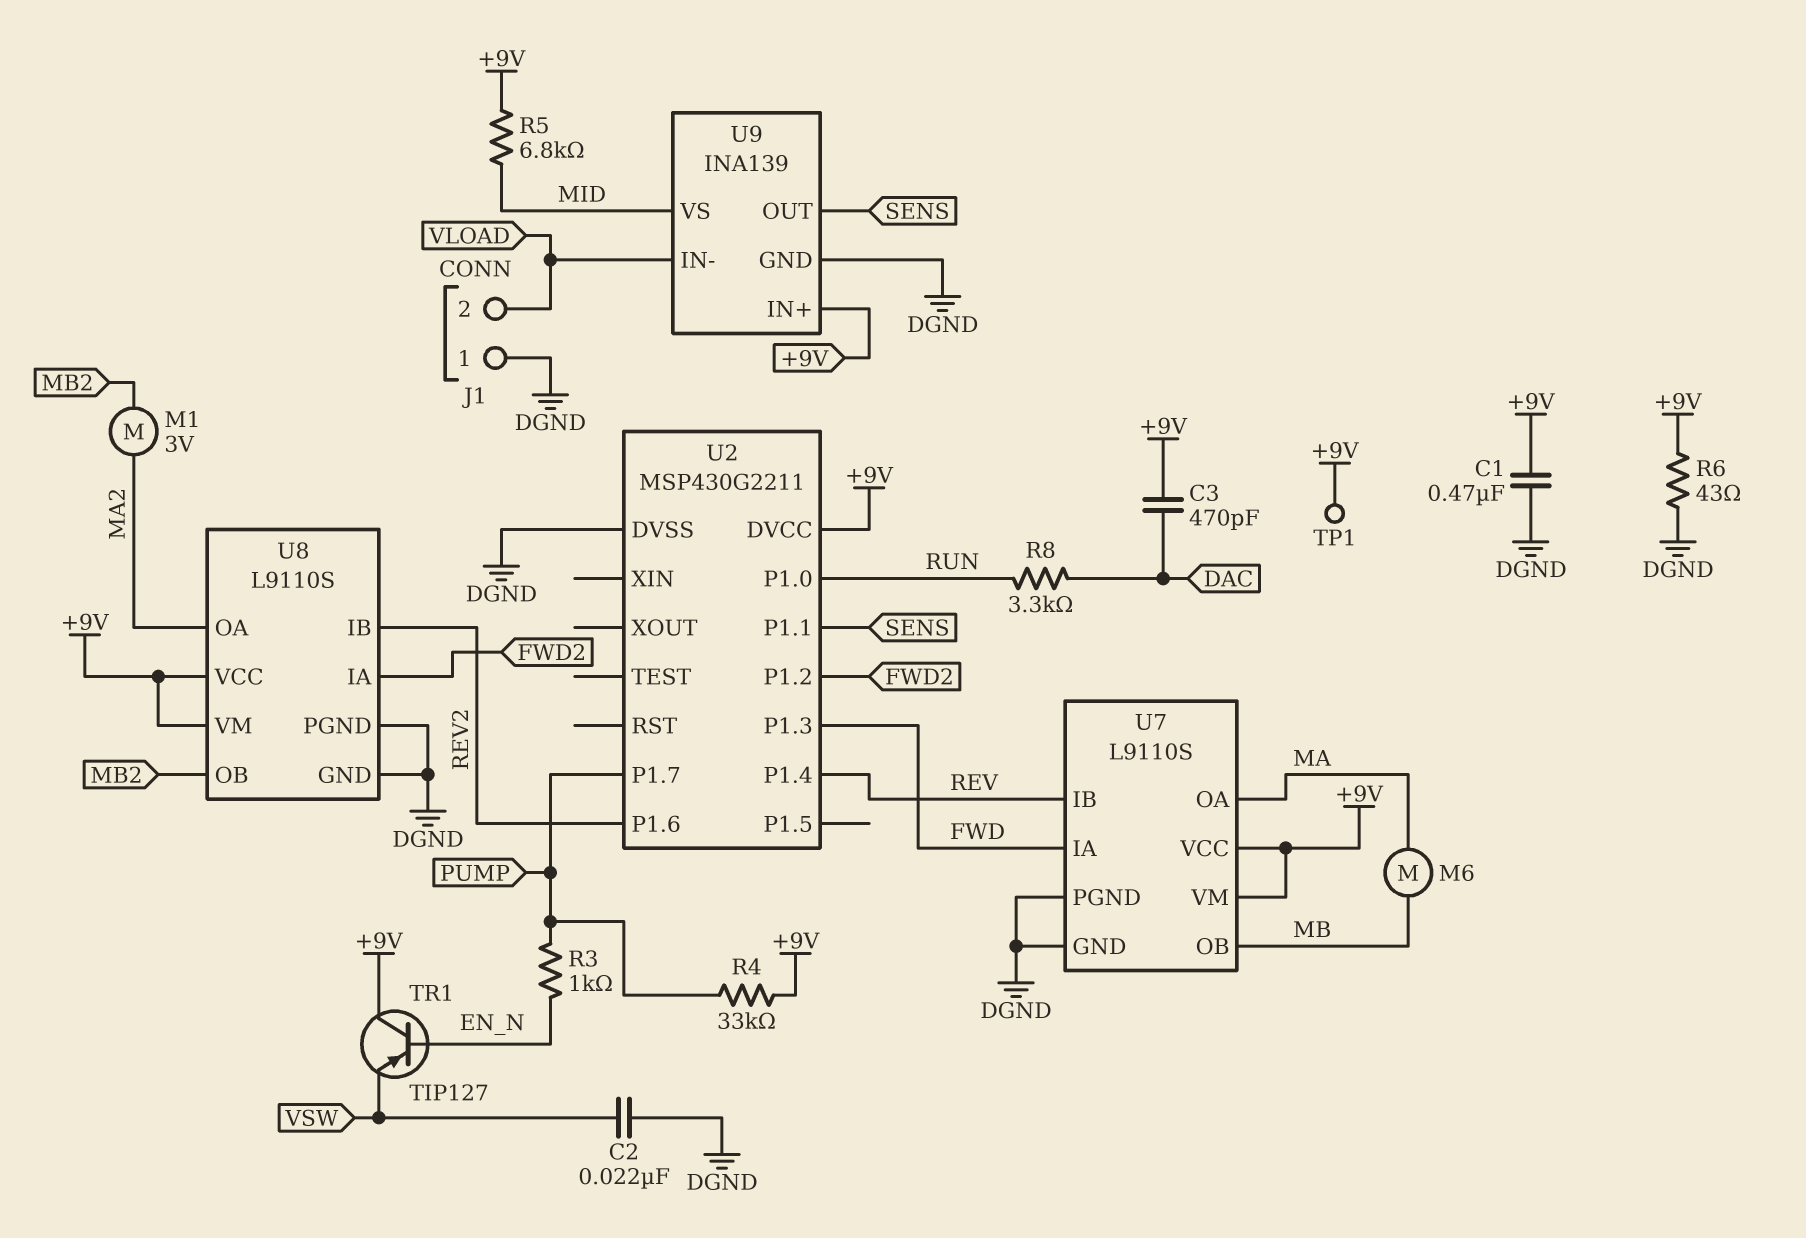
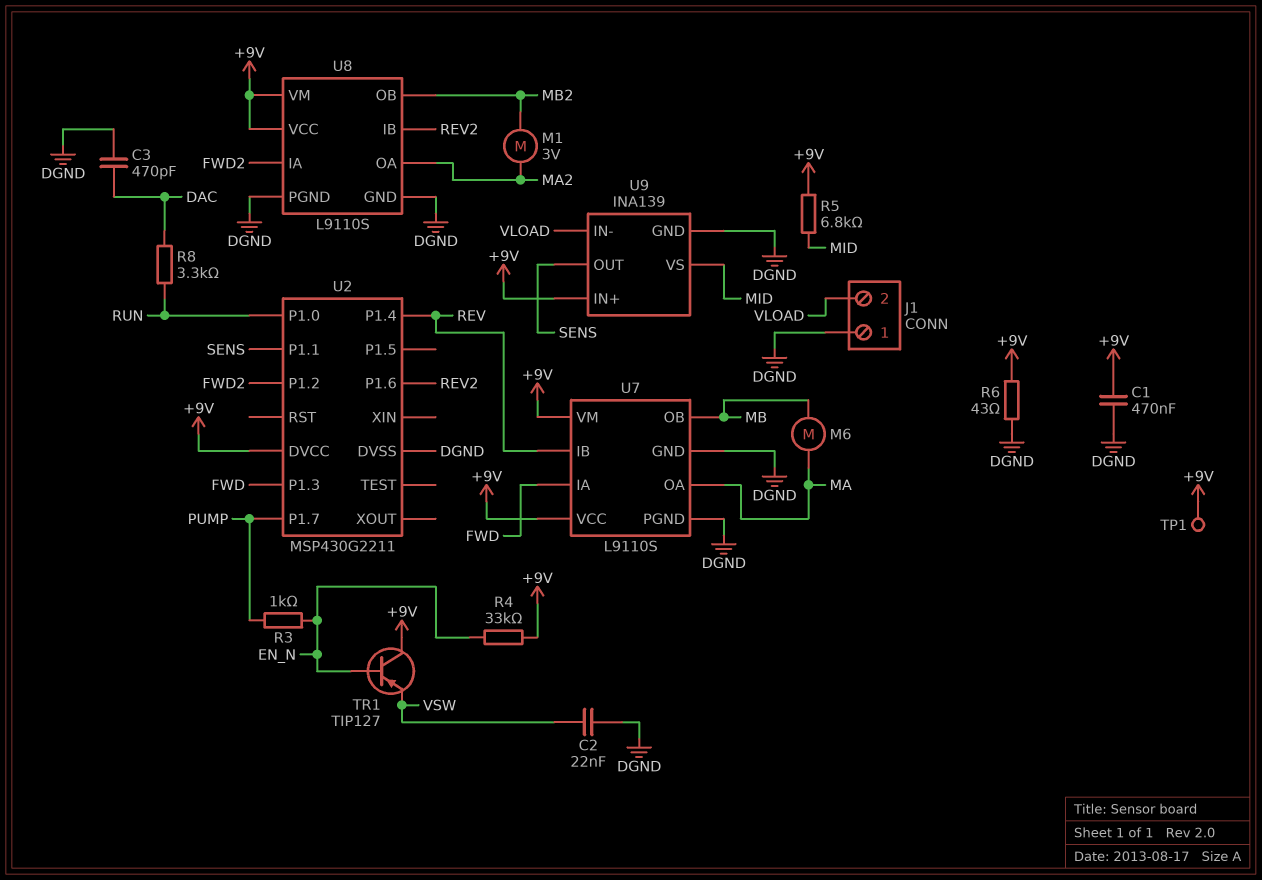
C3: 470pF (+9V, DAC) -> 470pF (DAC, DGND)
R4: 33k (+9V, PUMP) -> 33k (+9V, EN_N)

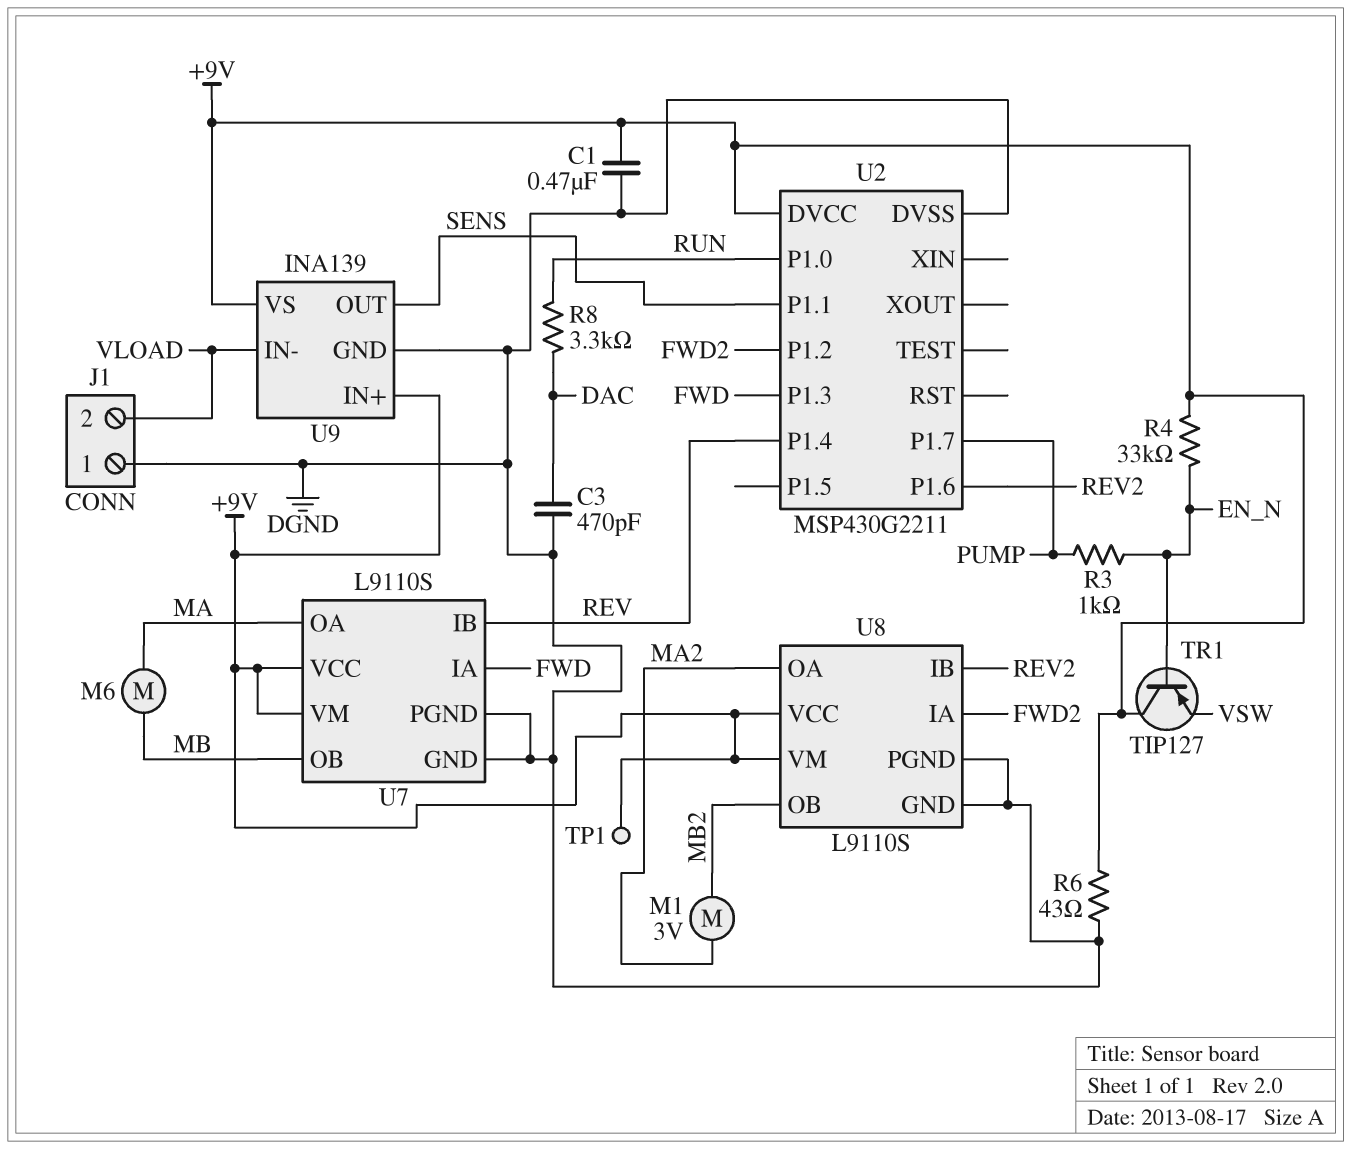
C2: 22nF (DGND, VSW) -> none
R5: 6.8k (+9V, MID) -> none
U9 pin VS: MID -> +9V

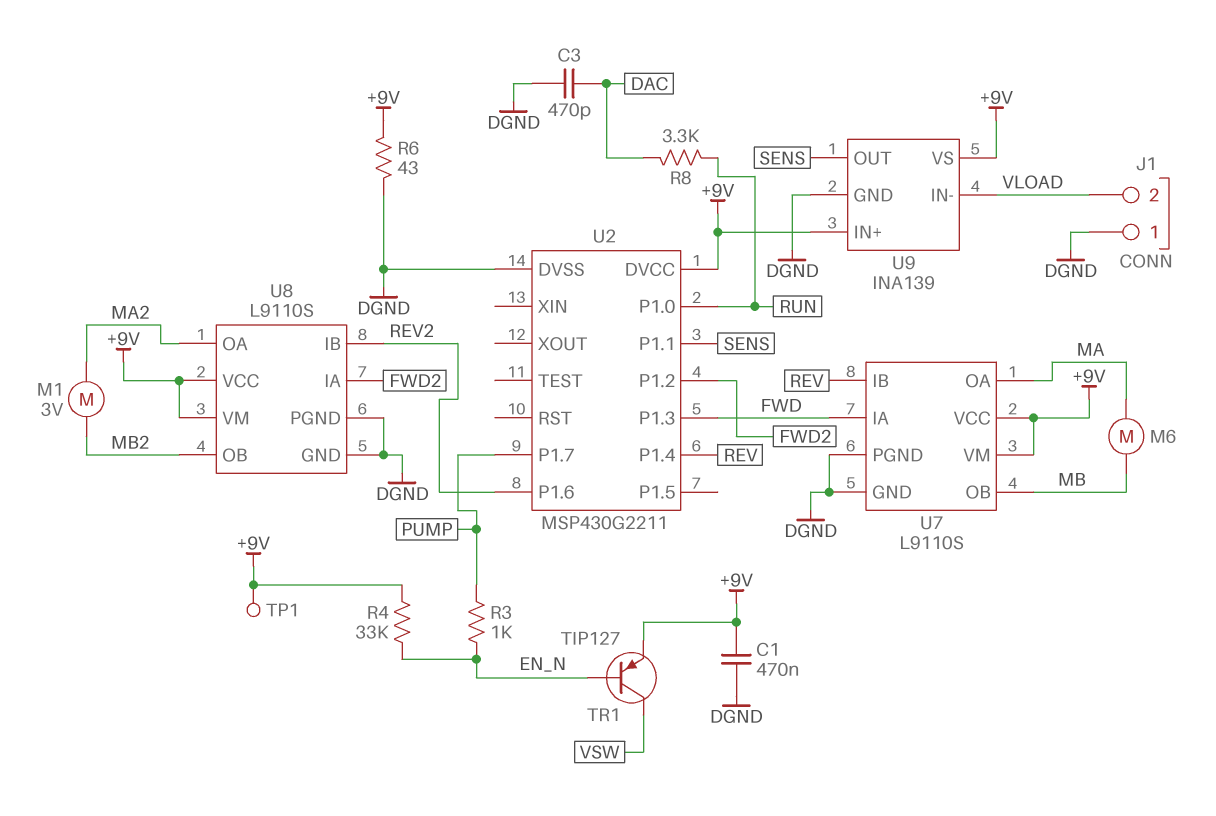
TR1: PNP TIP127 (B EN_N, C +9V, E VSW) -> PNP TIP127 (B EN_N, C VSW, E +9V)

